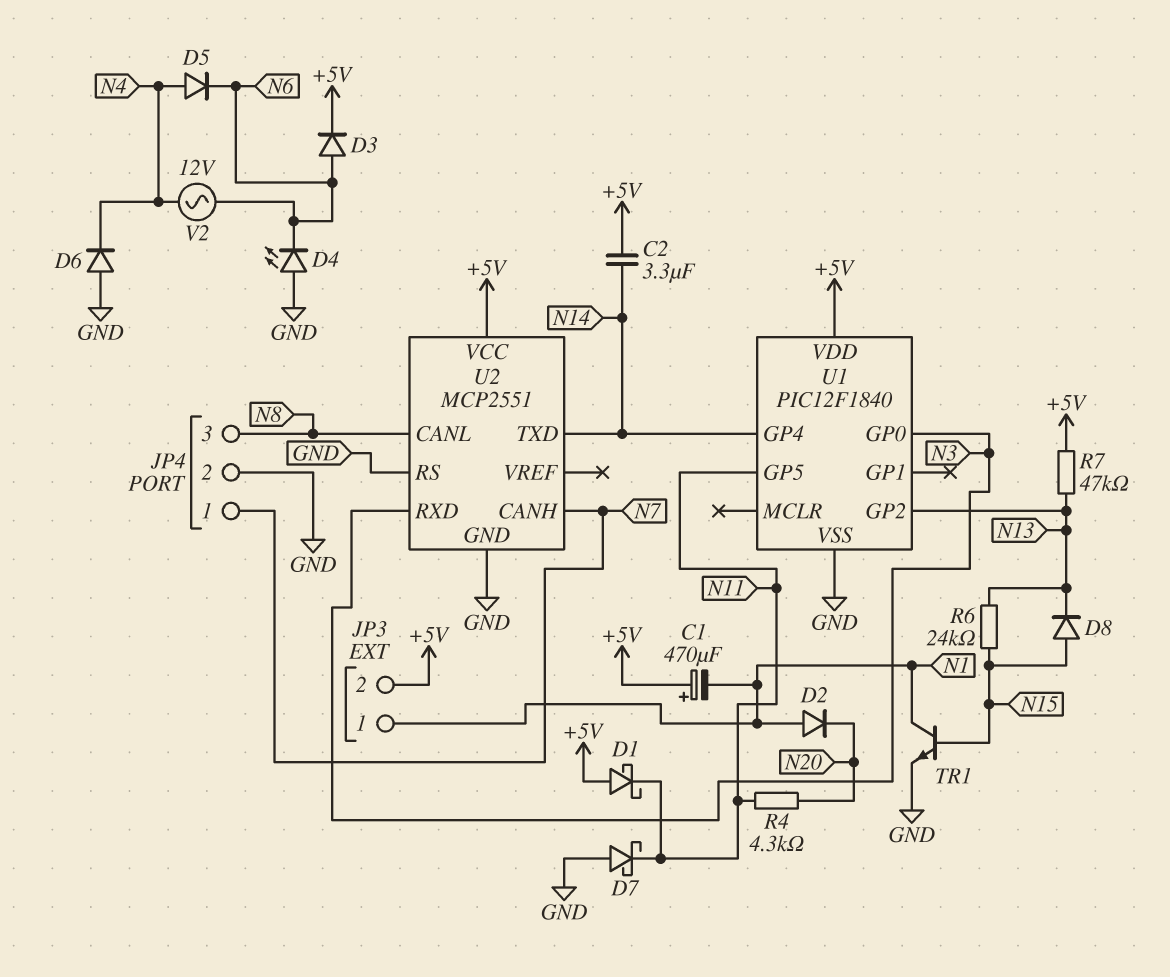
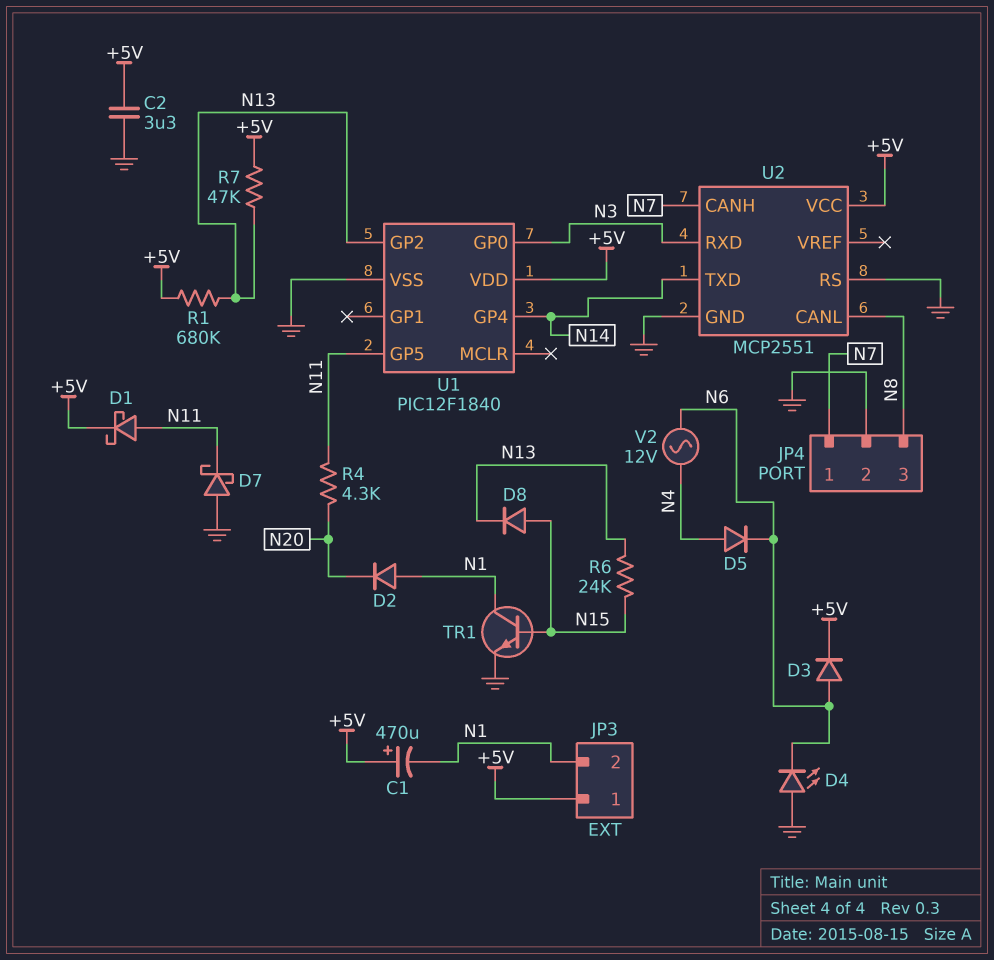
C2: 3.3uF (+5V, N14) -> 3.3uF (+5V, GND)
D1: schottky (A +5V, K N11) -> schottky (A N11, K +5V)
D6: diode (A GND, K N4) -> none
JP3 pin 1: N1 -> +5V
JP3 pin 2: +5V -> N1
R1: none -> 680k (+5V, N13)

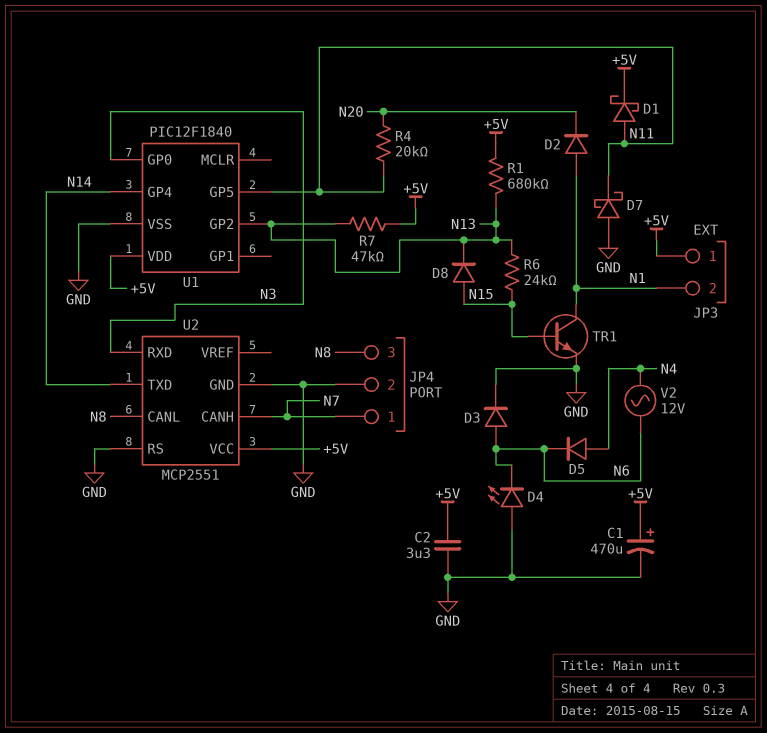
C1: 470uF (plus +5V, minus N1) -> 470uF (plus +5V, minus GND)
D3: diode (A N6, K +5V) -> diode (A N6, K GND)
R4: 4.3k (N11, N20) -> 20k (N11, N20)

